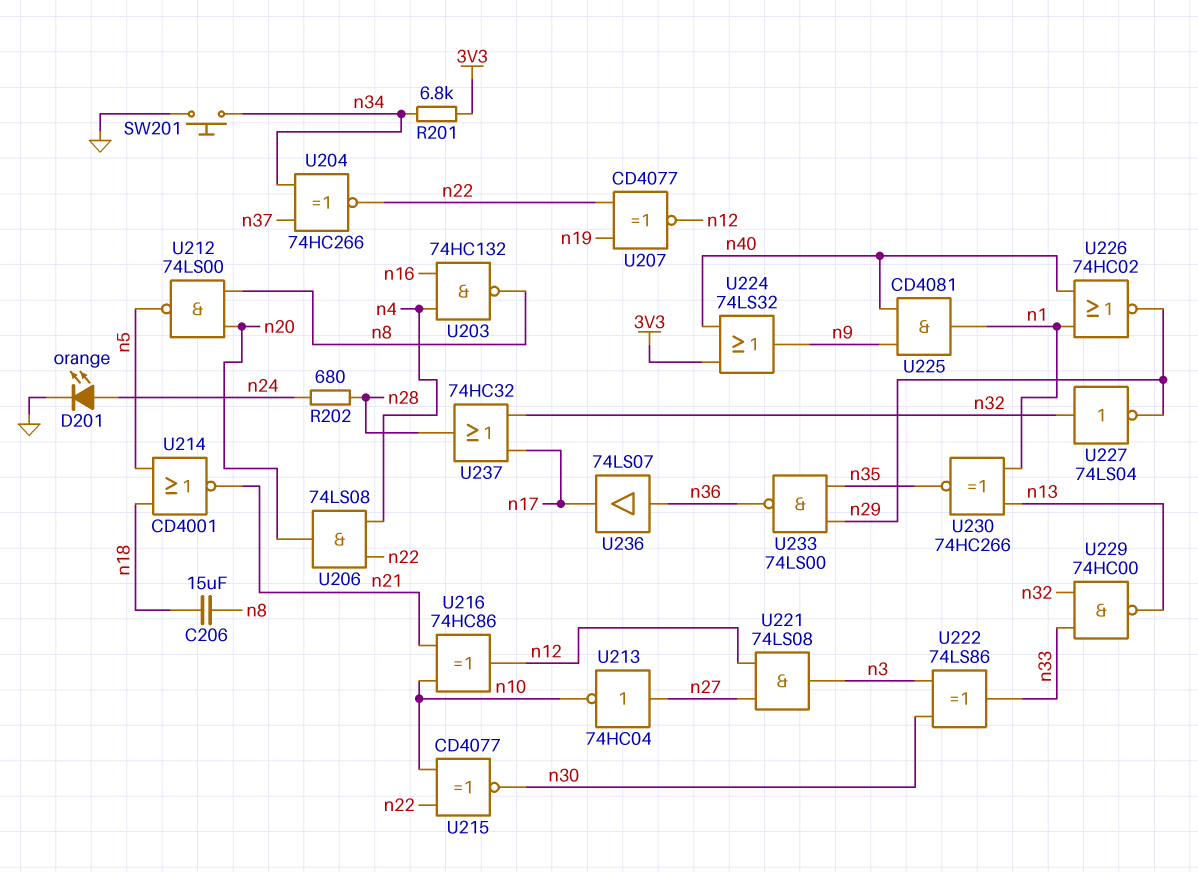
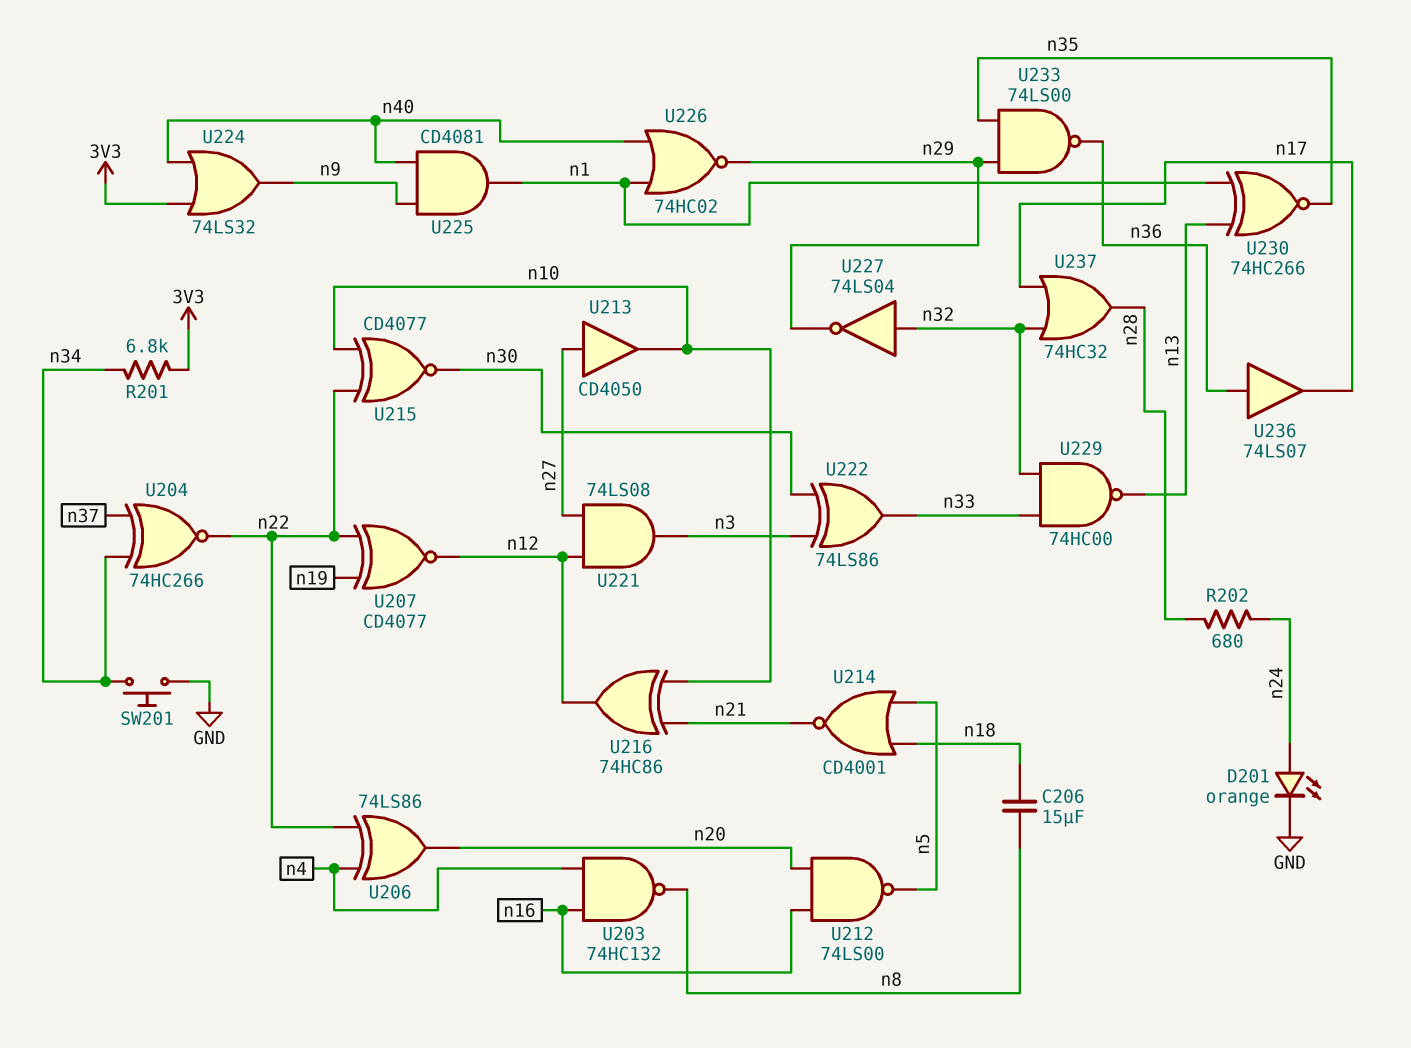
U206: AND 74LS08 (in n4, in n22, out n20) -> XOR 74LS86 (in n4, in n22, out n20)
U212: NAND 74LS00 (in n8, in n20, out n5) -> NAND 74LS00 (in n16, in n20, out n5)
U213: NOT 74HC04 (in n27, out n10) -> buffer CD4050 (in n27, out n10)

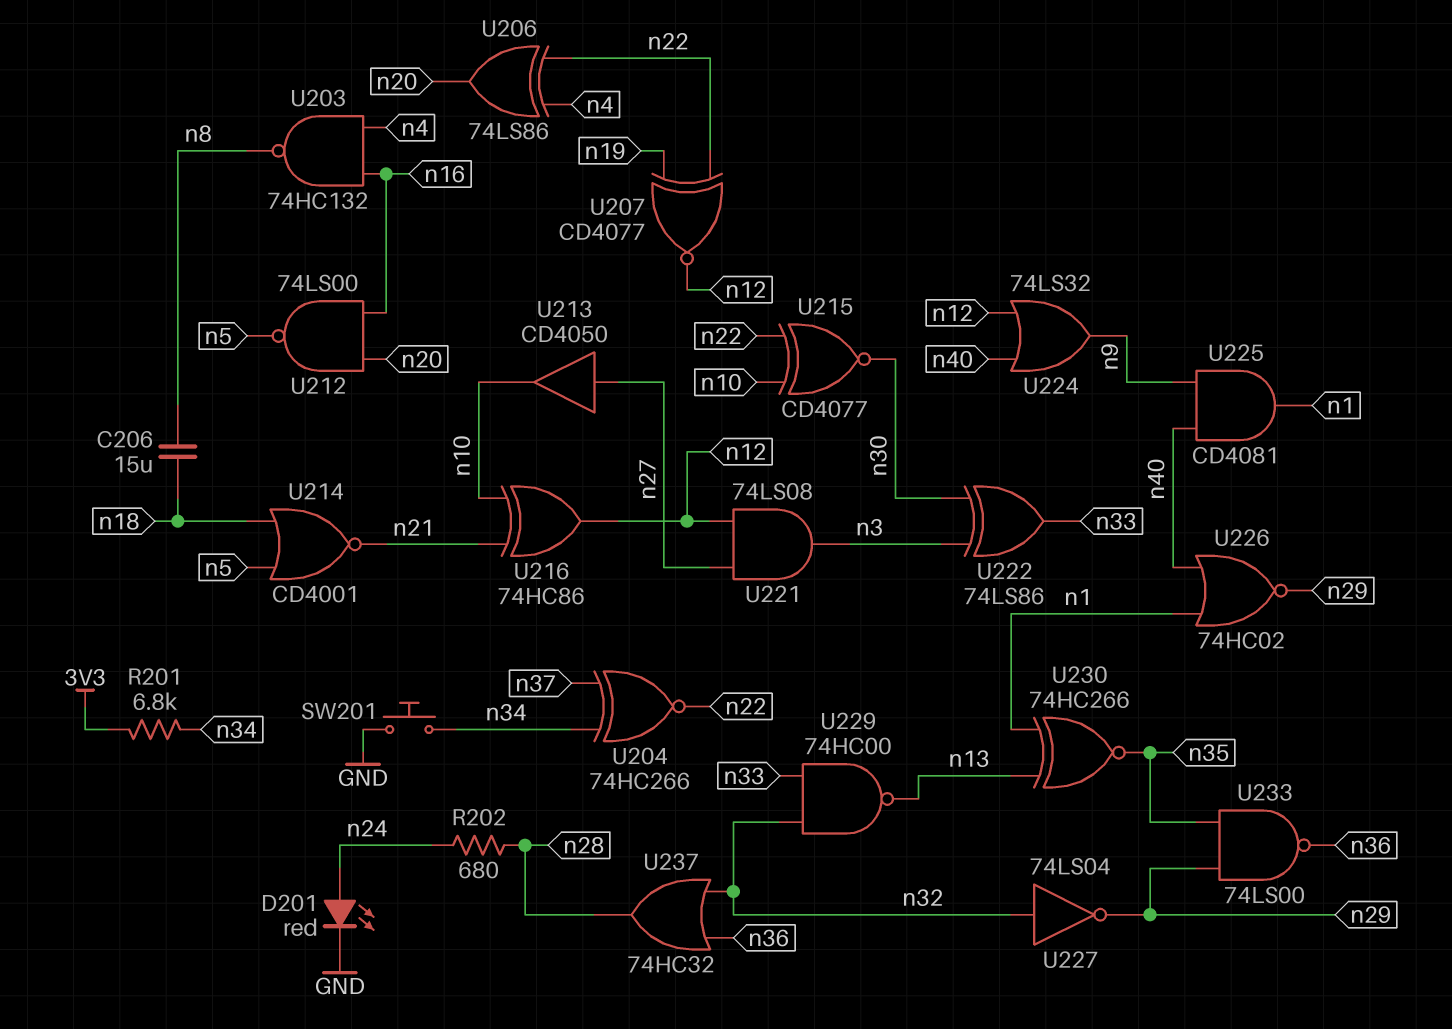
D201: LED orange (A n24, K GND) -> LED red (A n24, K GND)
U224: OR 74LS32 (in 3V3, in n40, out n9) -> OR 74LS32 (in n12, in n40, out n9)
U236: buffer 74LS07 (in n36, out n17) -> none
U237: OR 74HC32 (in n17, in n32, out n28) -> OR 74HC32 (in n32, in n36, out n28)

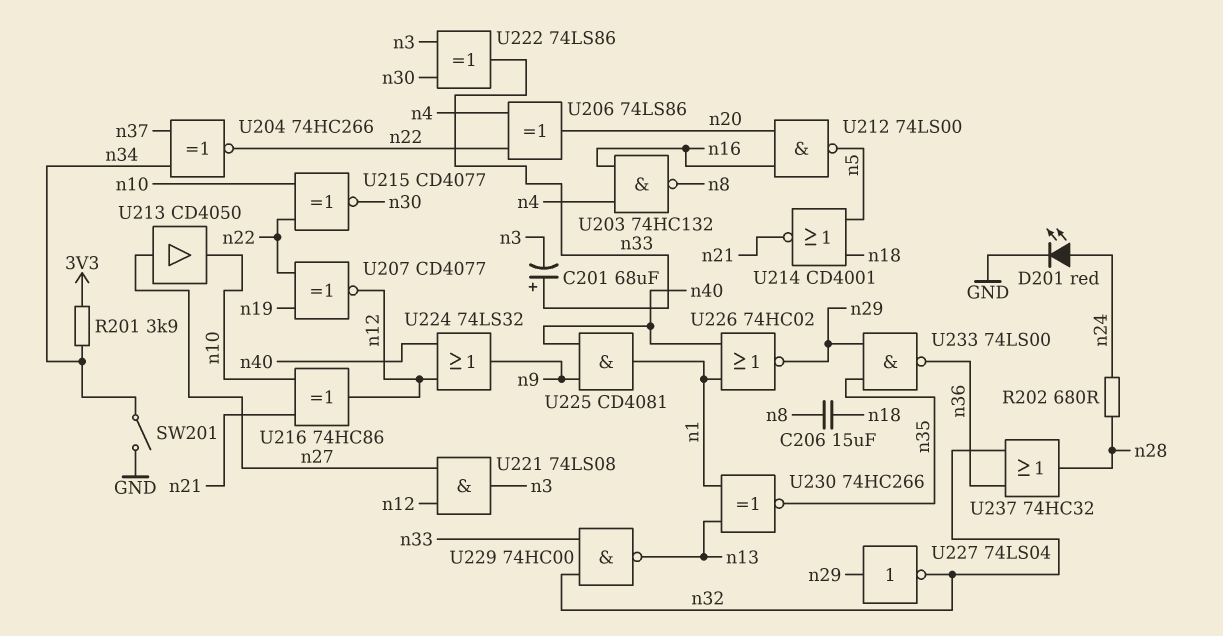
C201: none -> 68uF (plus n33, minus n3)
R201: 6.8k (3V3, n34) -> 3.9k (3V3, n34)
SW201: button (GND, n34) -> switch (GND, n34)
U227: NOT 74LS04 (in n32, out n29) -> NOT 74LS04 (in n29, out n32)

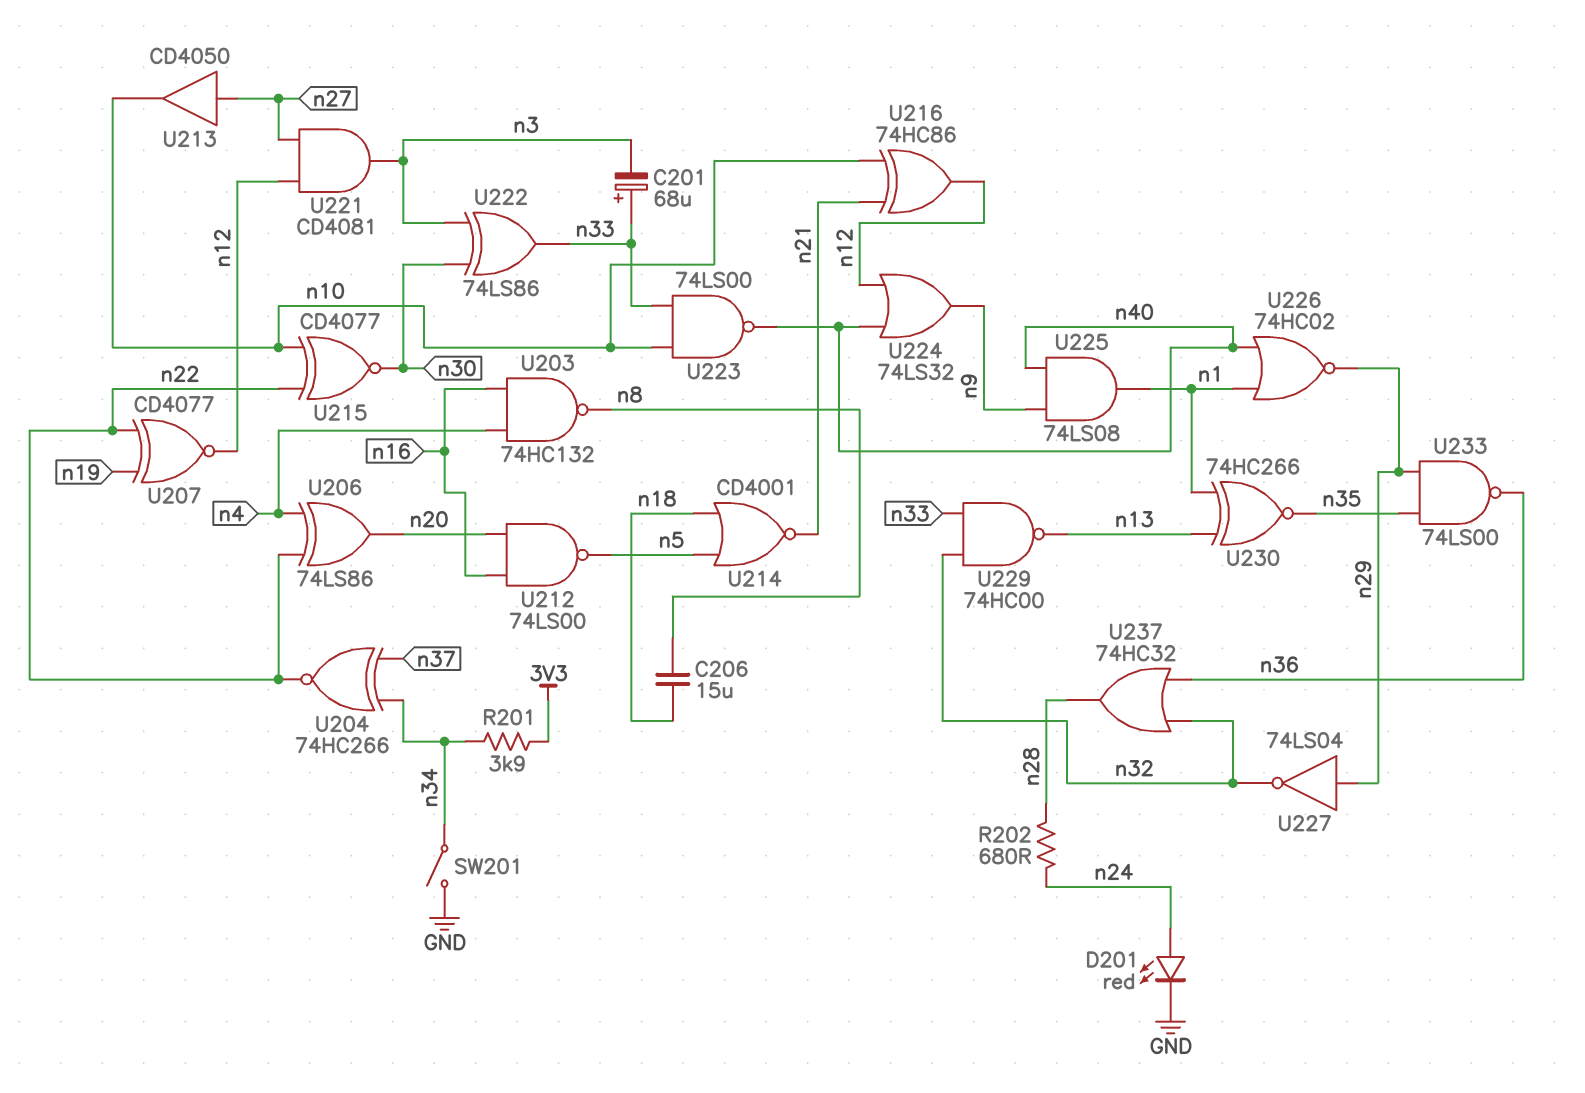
U221: AND 74LS08 (in n12, in n27, out n3) -> AND CD4081 (in n12, in n27, out n3)
U223: none -> NAND 74LS00 (in n10, in n33, out n40)
U225: AND CD4081 (in n9, in n40, out n1) -> AND 74LS08 (in n9, in n40, out n1)

